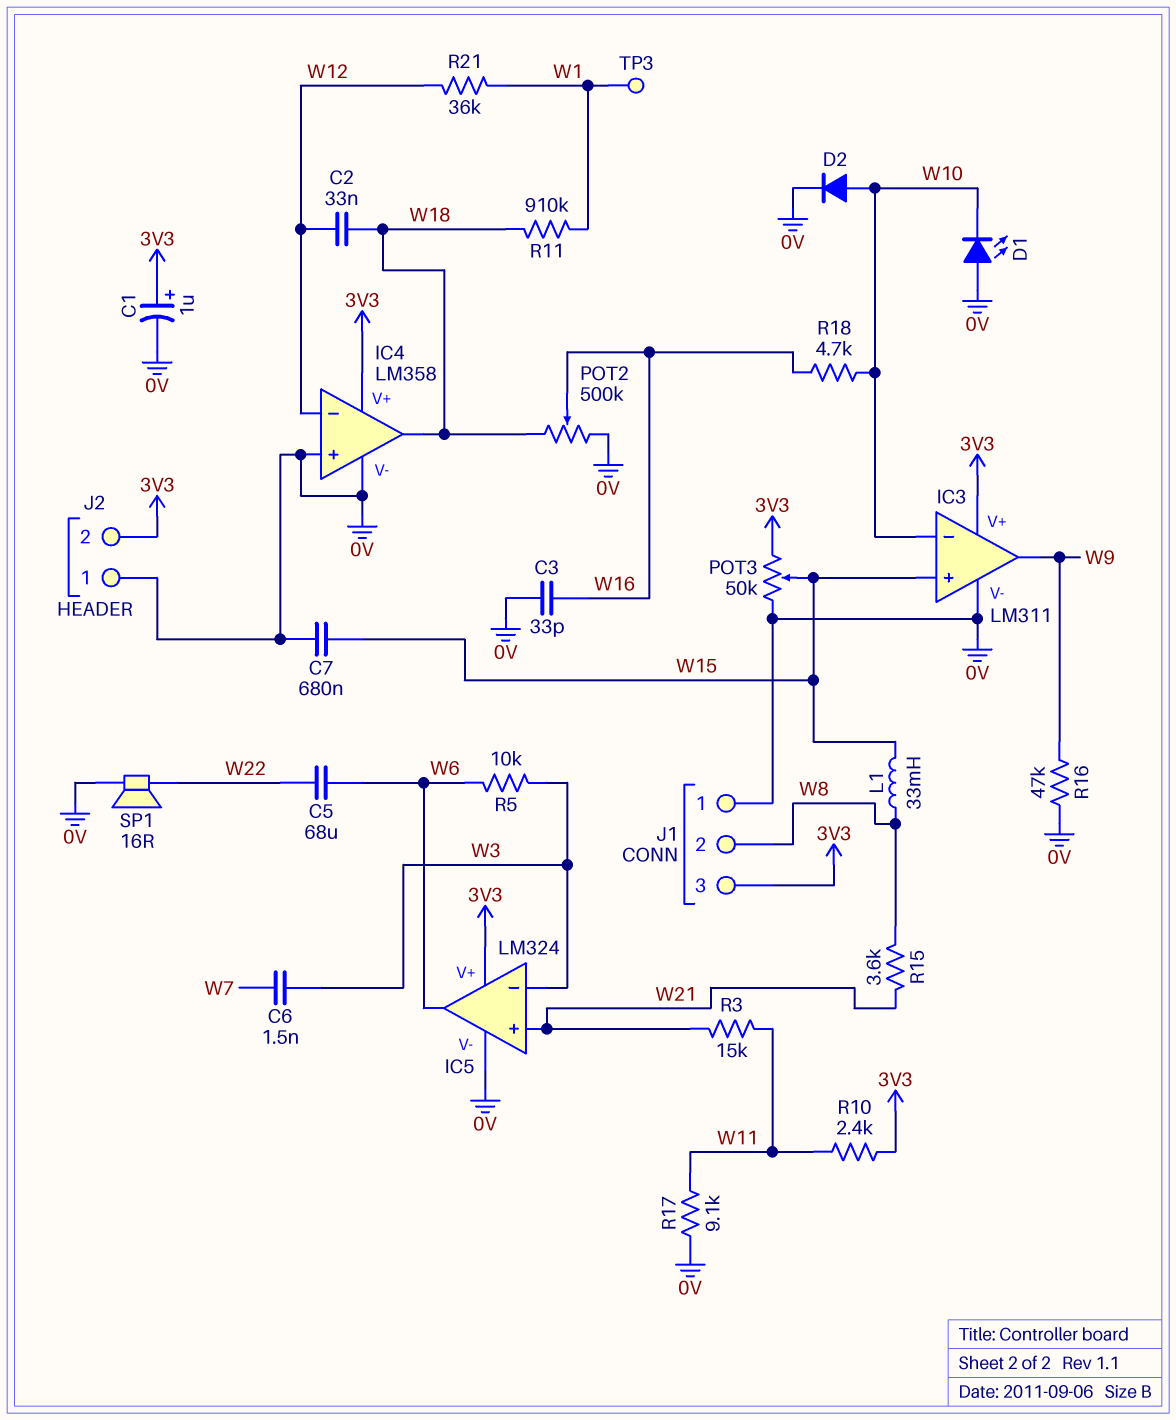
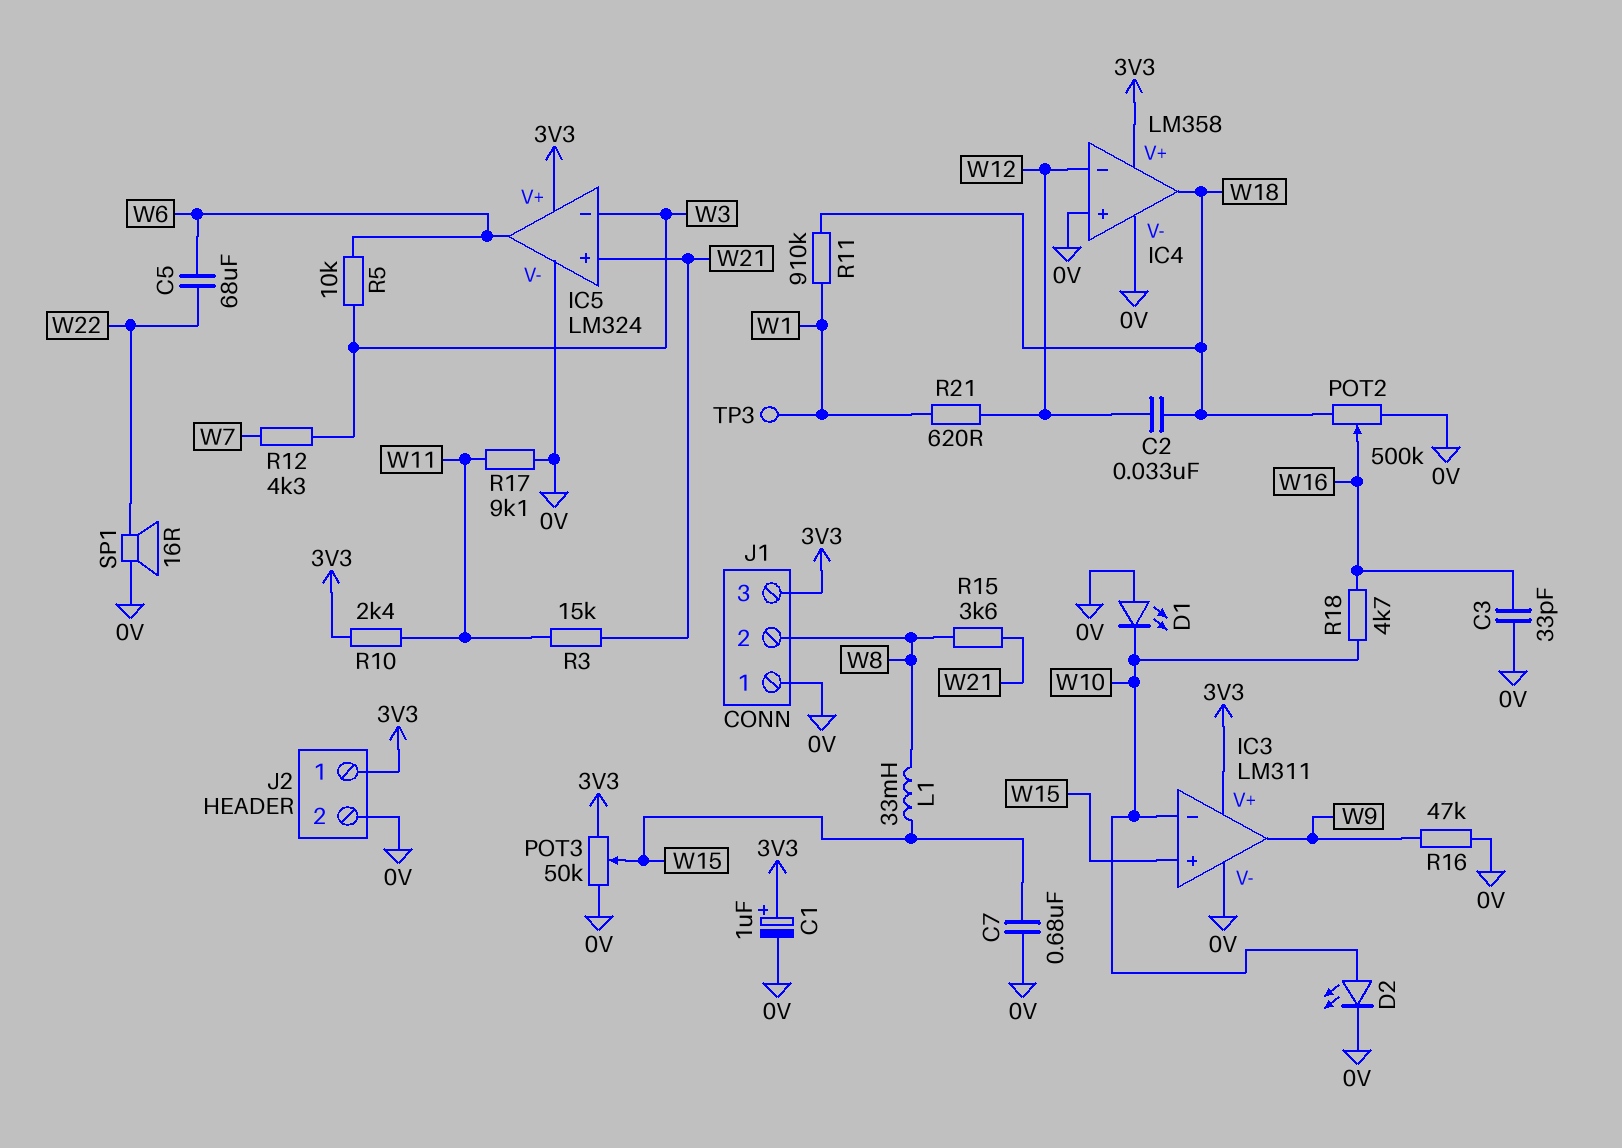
C6: 1.5nF (W3, W7) -> none
D2: diode (A W10, K 0V) -> LED (A W10, K 0V)
J2 pin 1: 0V -> 3V3
J2 pin 2: 3V3 -> 0V
R12: none -> 4.3k (W3, W7)
R21: 36k (W1, W12) -> 620 (W1, W12)

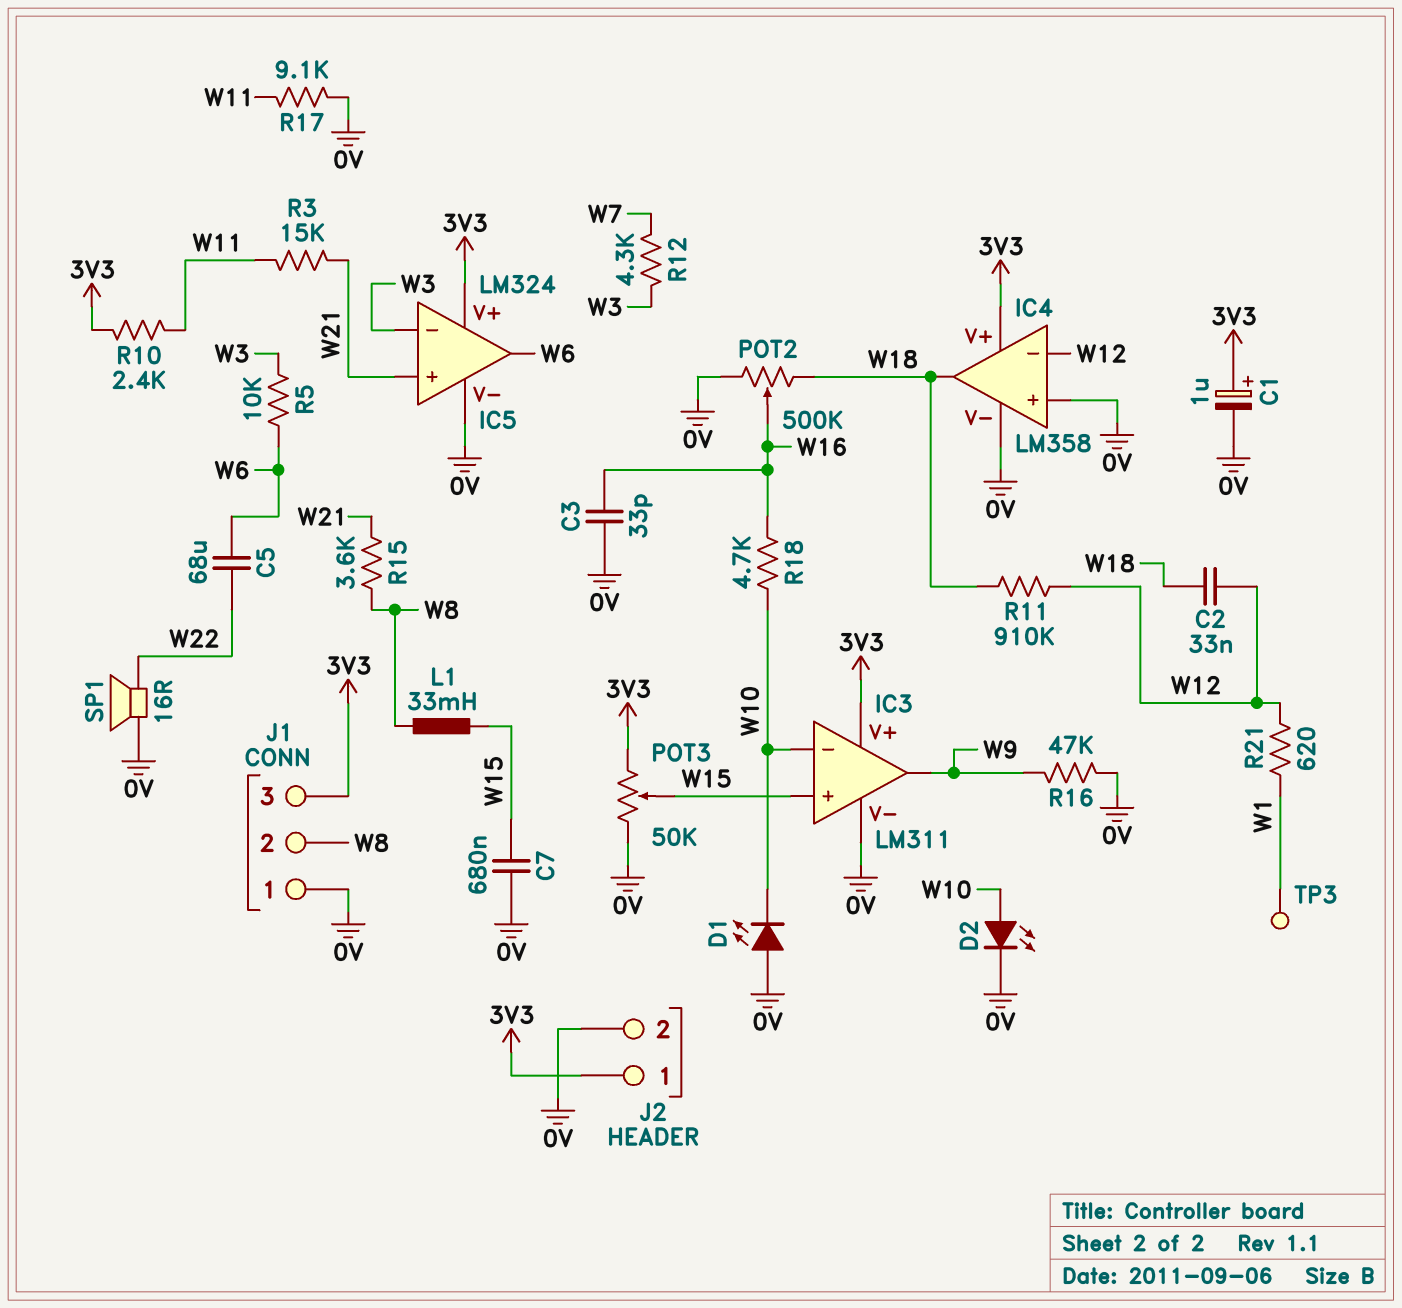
R11: 910k (W1, W18) -> 910k (W12, W18)

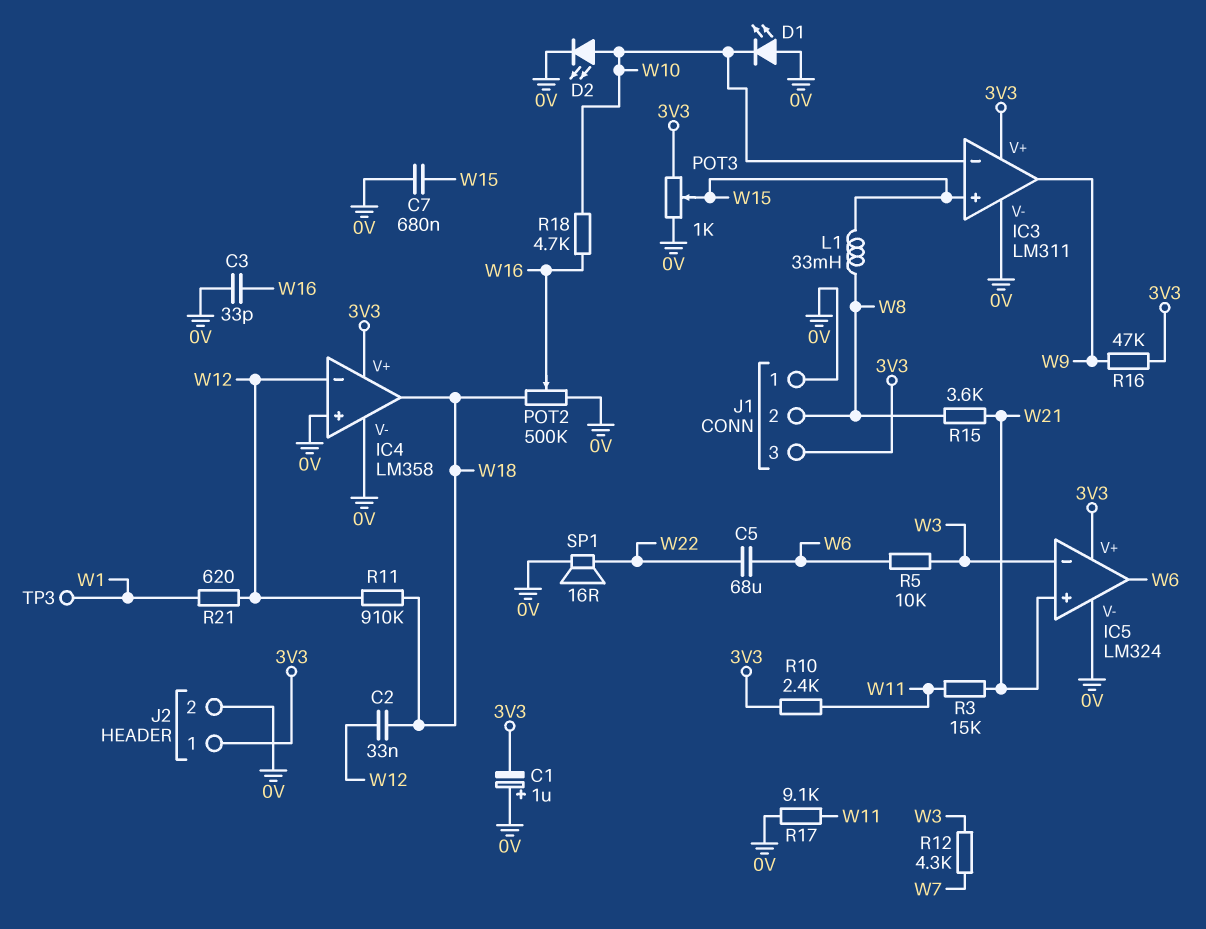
C1: 1uF (plus 3V3, minus 0V) -> 1uF (plus 0V, minus 3V3)
POT3: 50k (0V, 3V3, wiper W15) -> 1k (0V, 3V3, wiper W15)
R16: 47k (0V, W9) -> 47k (3V3, W9)

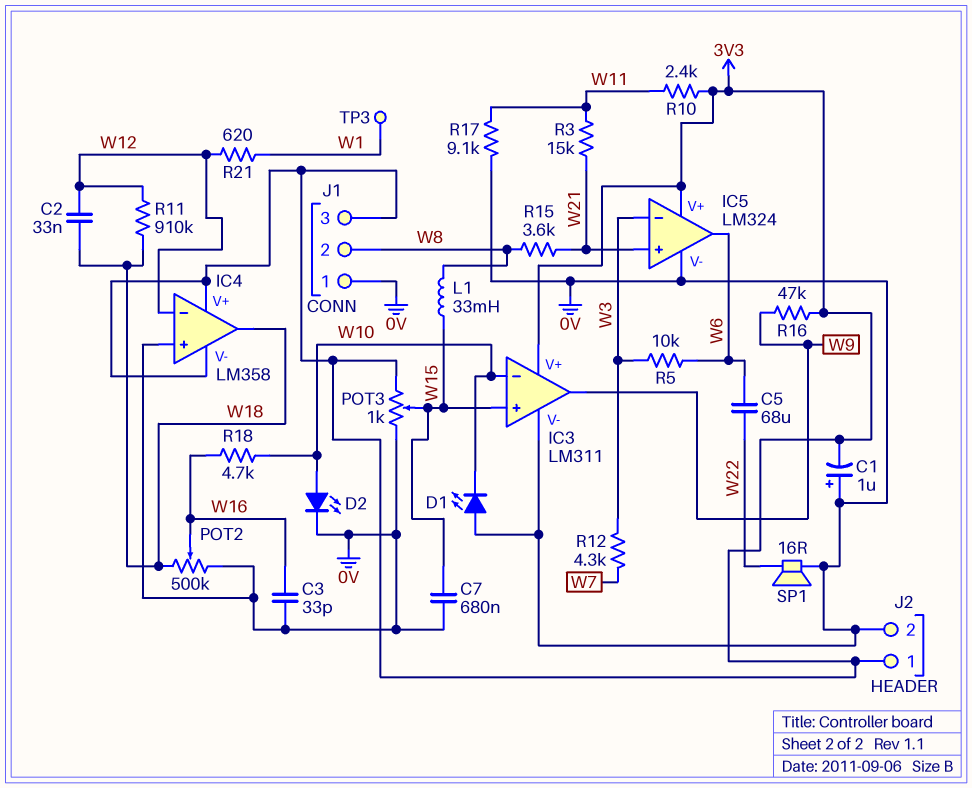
IC4 pin V-: 0V -> 3V3

